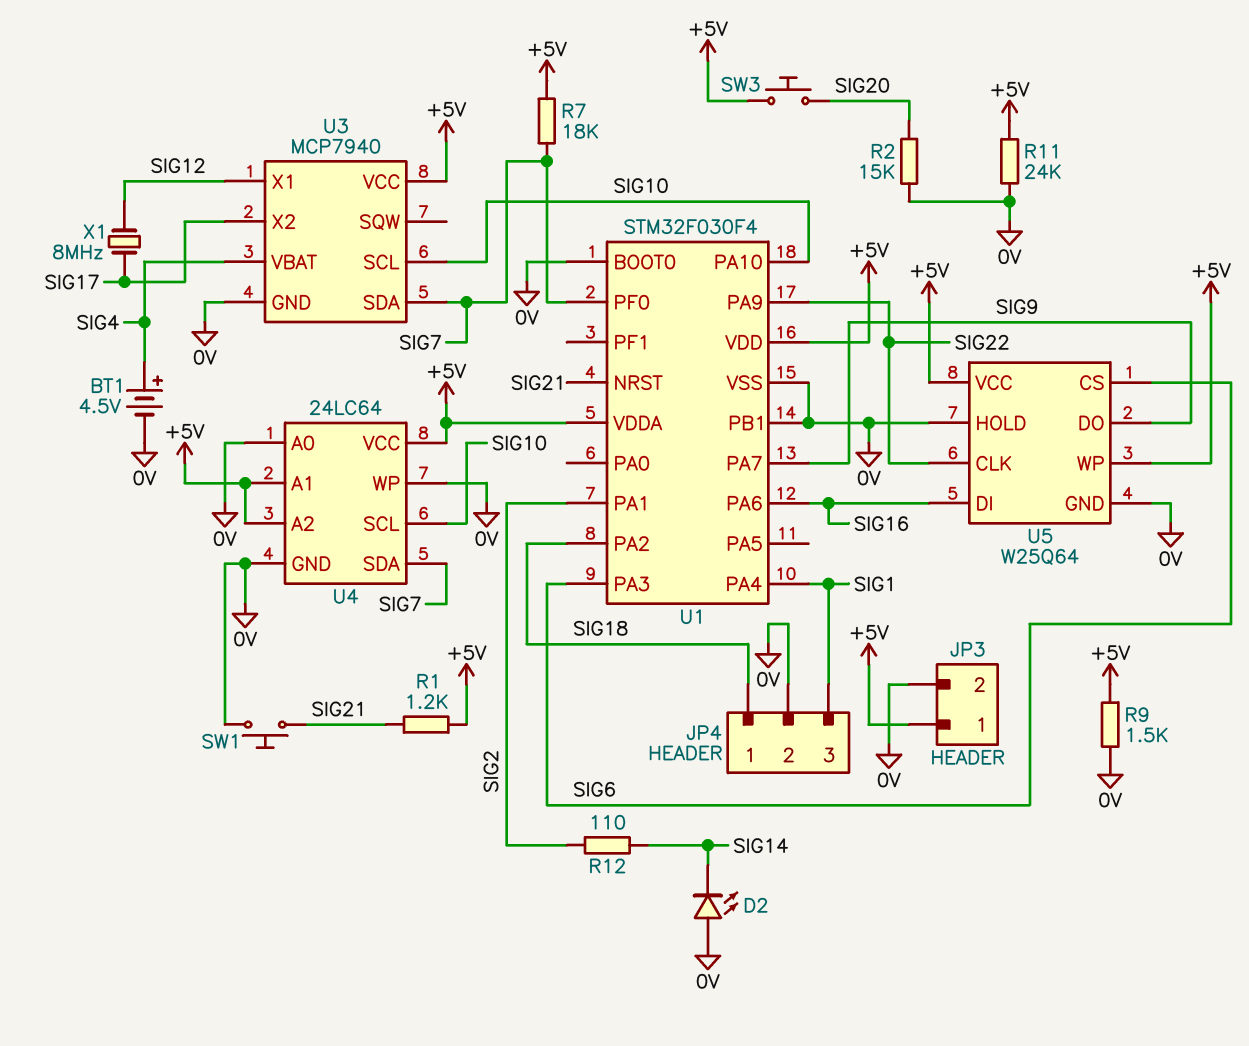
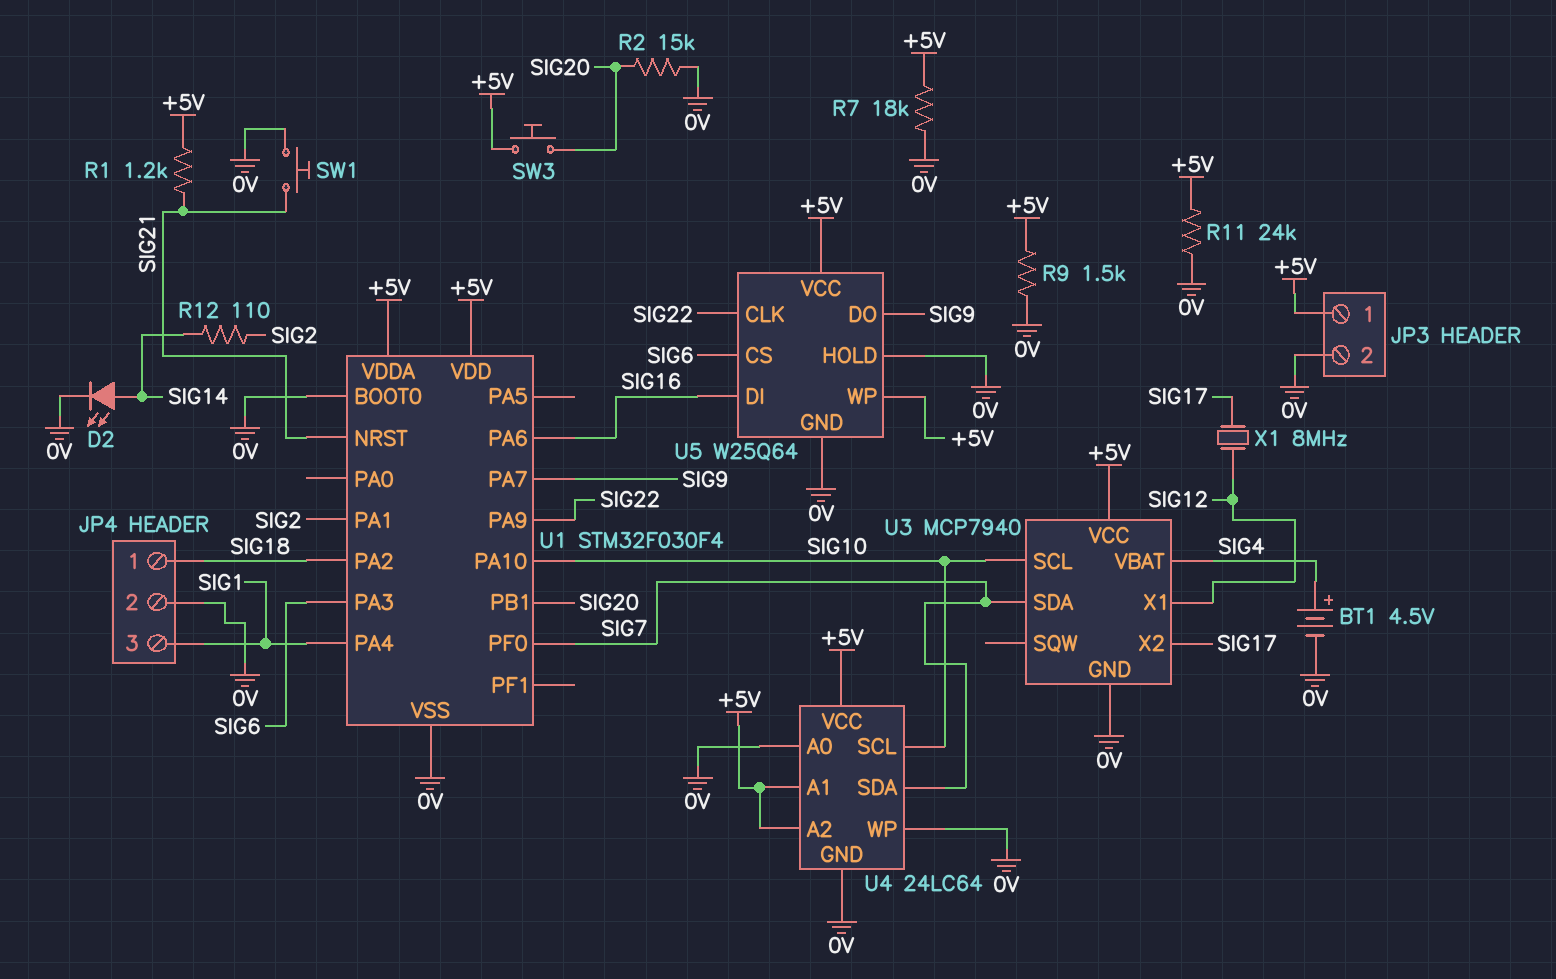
D2: LED (A 0V, K SIG14) -> LED (A SIG14, K 0V)
R7: 18k (+5V, SIG7) -> 18k (+5V, 0V)
U1 pin PB1: 0V -> SIG20

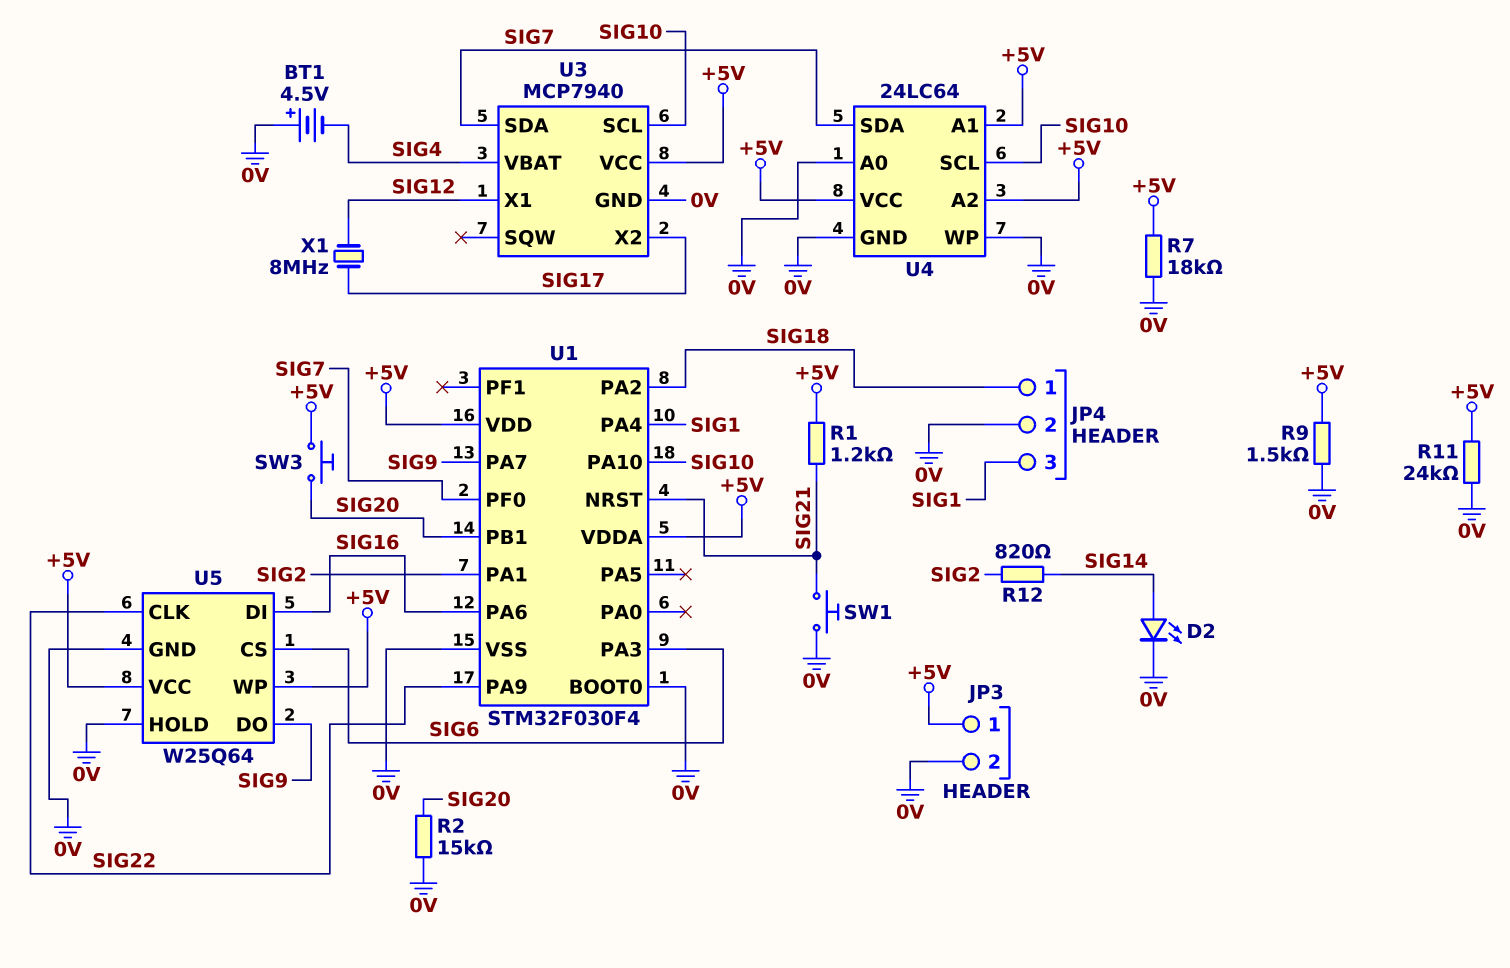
BT1: 4.5V (plus SIG4, minus 0V) -> 4.5V (plus 0V, minus SIG4)
R12: 110 (SIG2, SIG14) -> 820 (SIG2, SIG14)

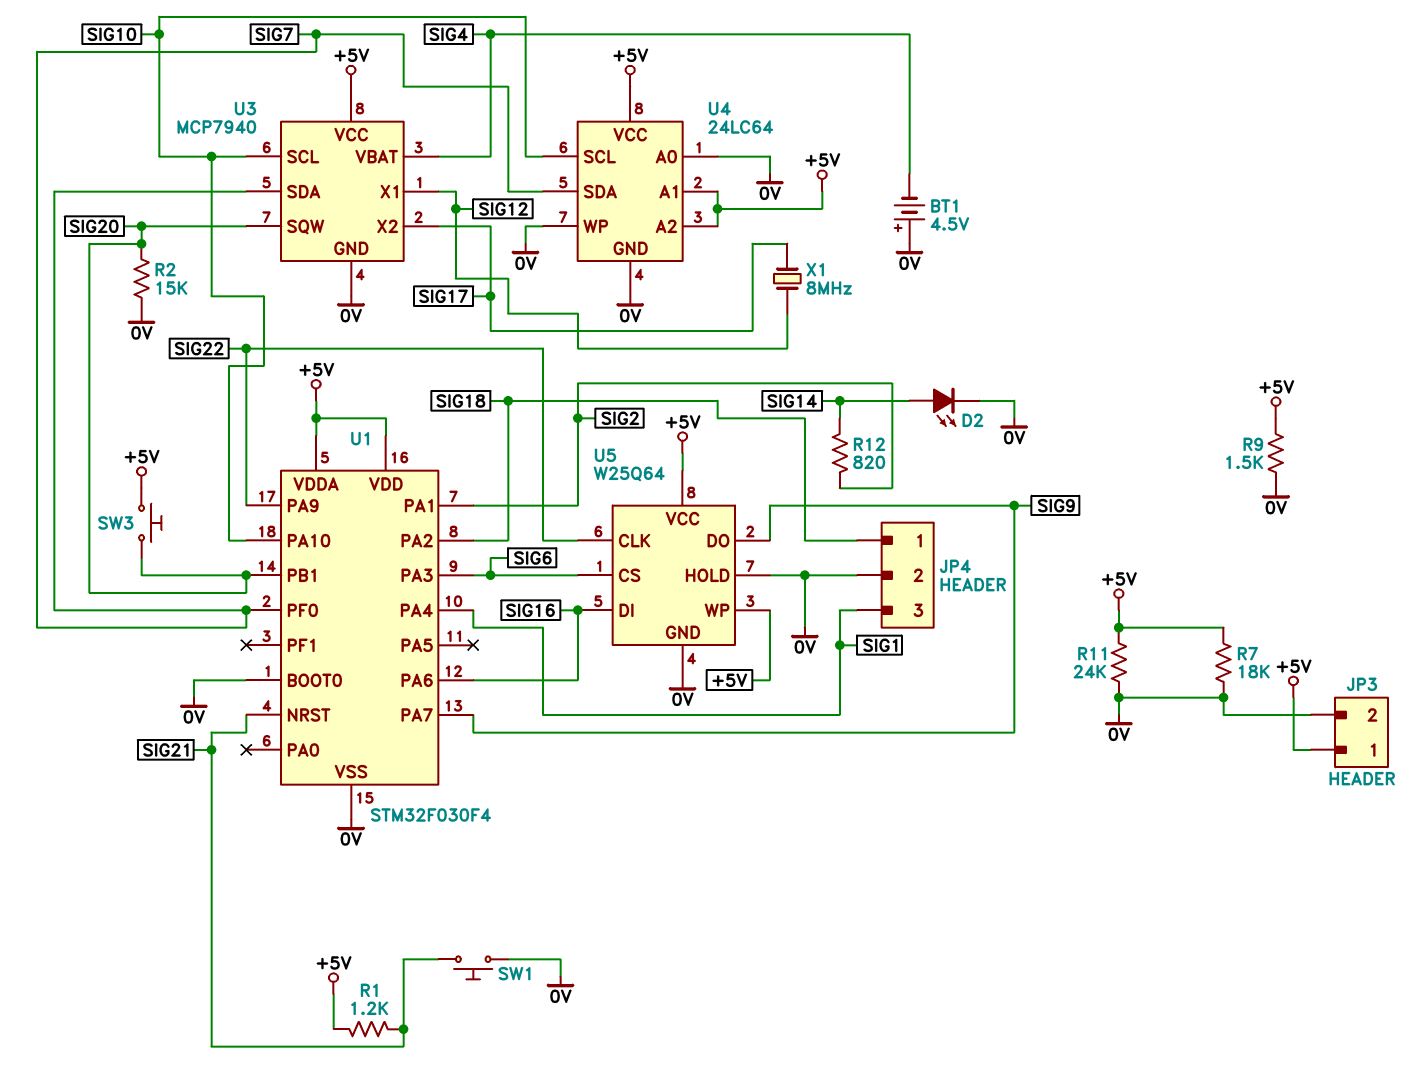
U3 pin SQW: none -> SIG20

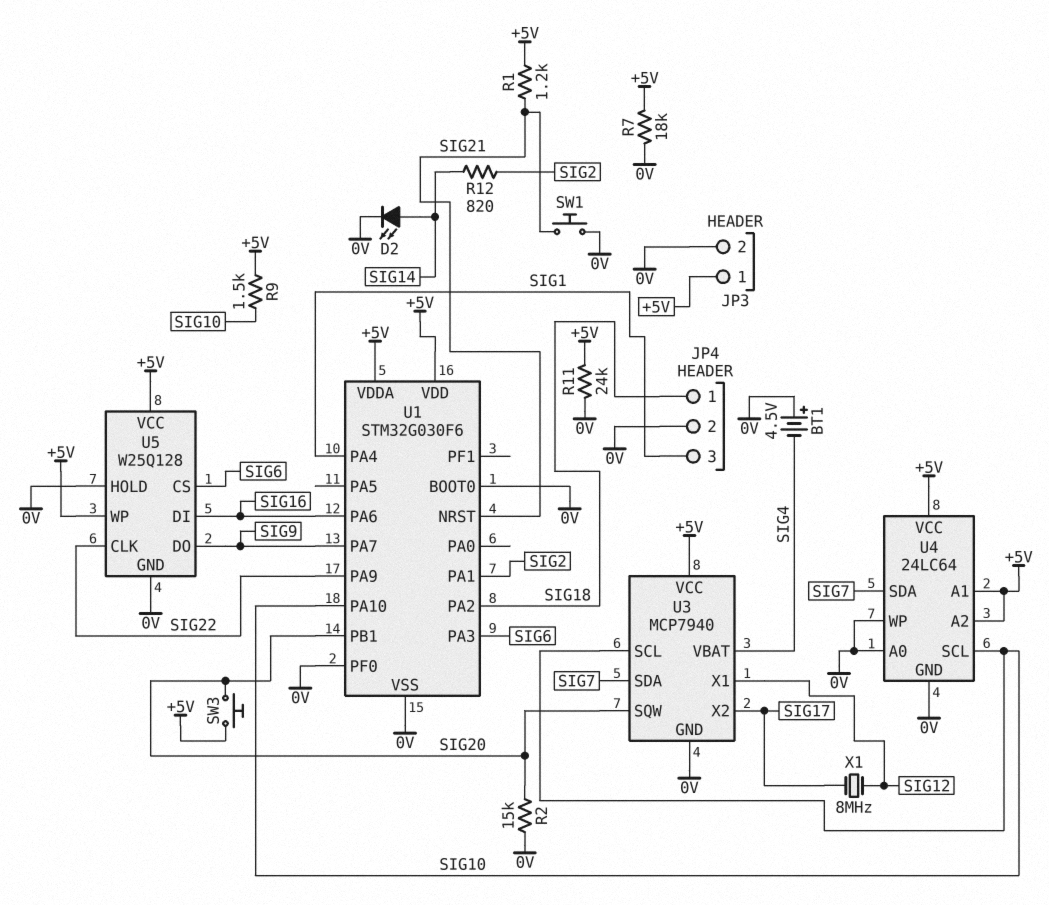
R9: 1.5k (+5V, 0V) -> 1.5k (+5V, SIG10)
U1: STM32F030F4 -> STM32G030F6
U1 pin PF0: SIG7 -> 0V
U5: W25Q64 -> W25Q128

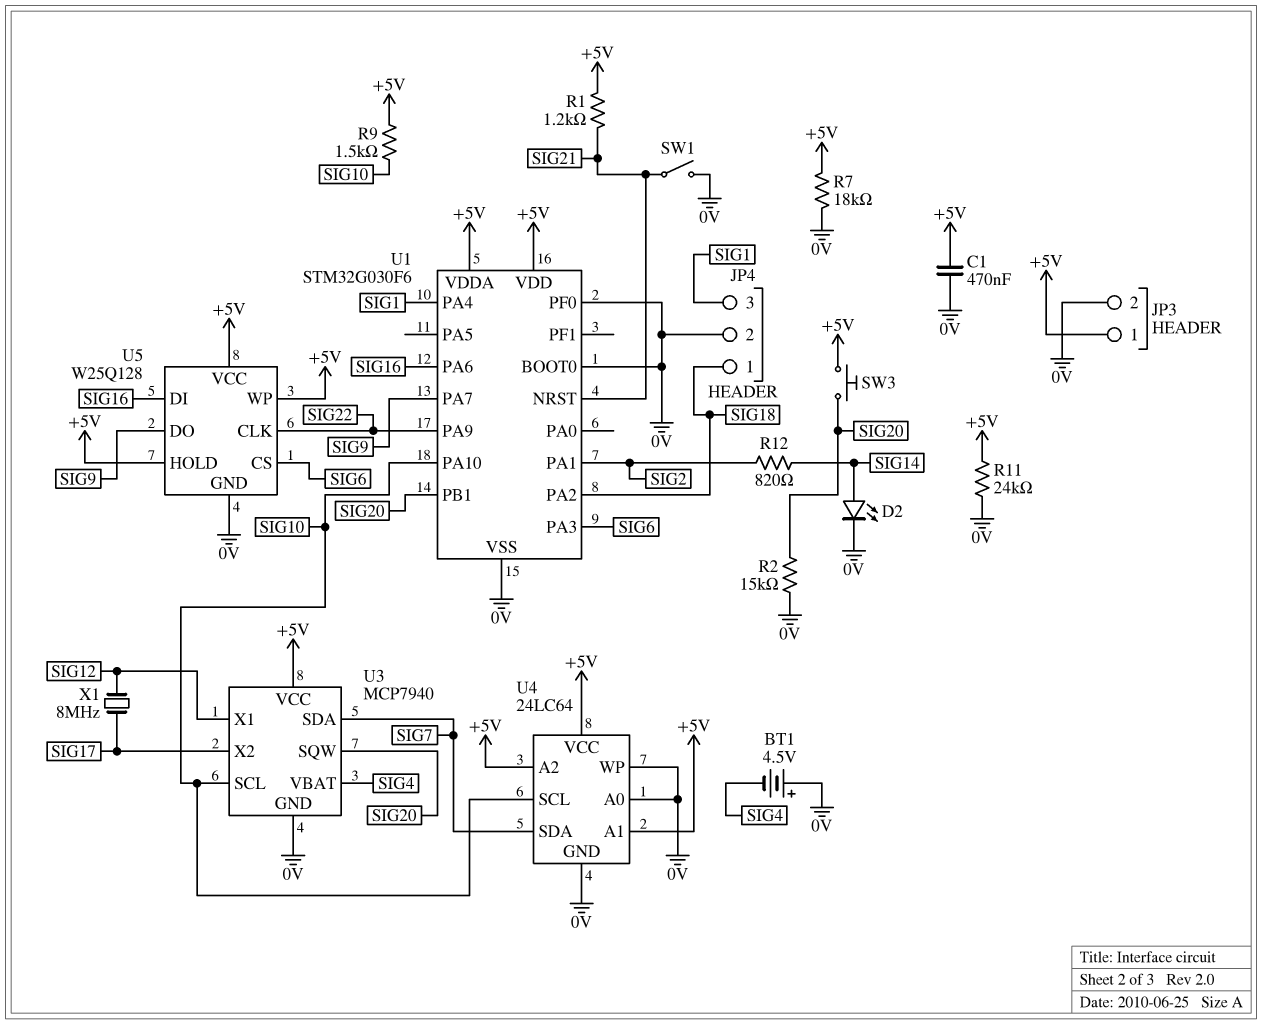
C1: none -> 470nF (+5V, 0V)
SW1: button (0V, SIG21) -> switch (0V, SIG21)
U5 pin HOLD: 0V -> +5V

